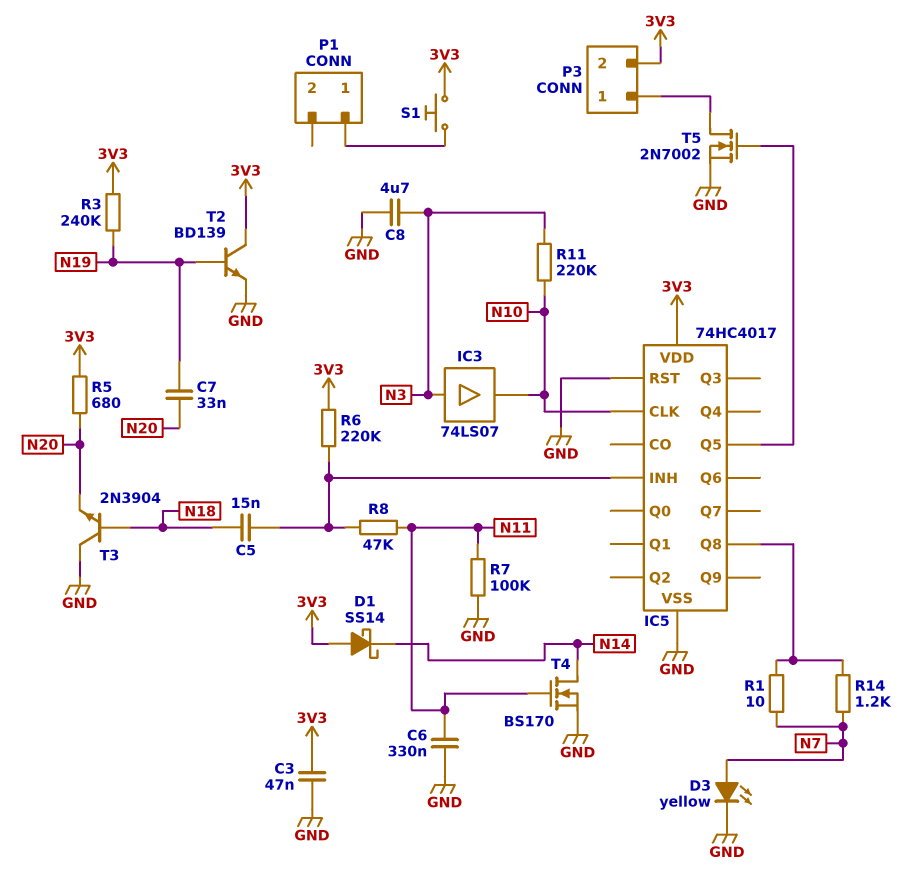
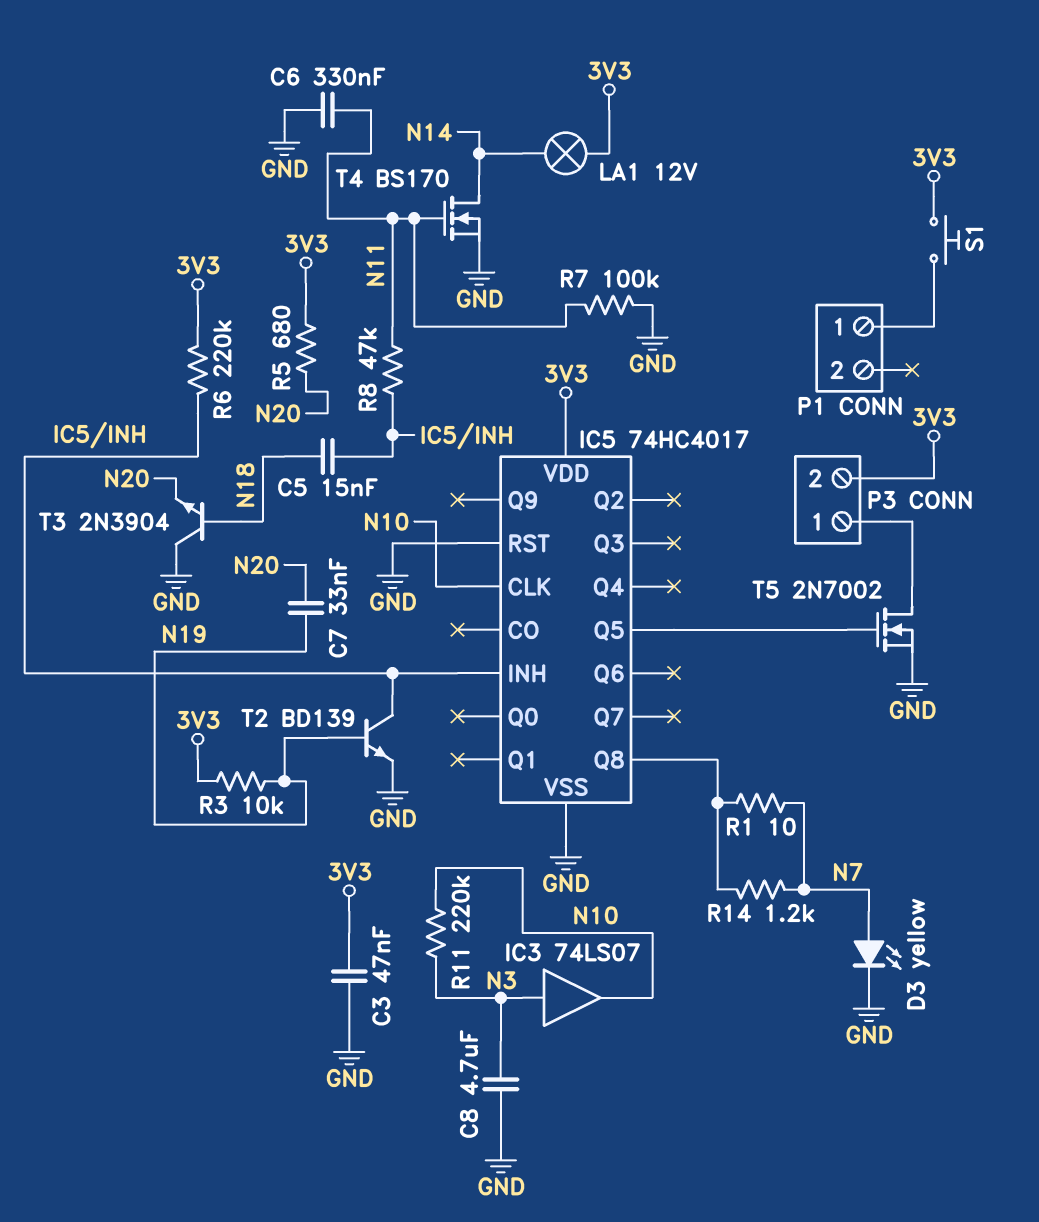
D1: schottky SS14 (A 3V3, K N14) -> none
LA1: none -> lamp 12V (3V3, N14)
R3: 240k (3V3, N19) -> 10k (3V3, N19)
T2: NPN BD139 (B N19, C 3V3, E GND) -> NPN BD139 (B N19, C IC5/INH, E GND)

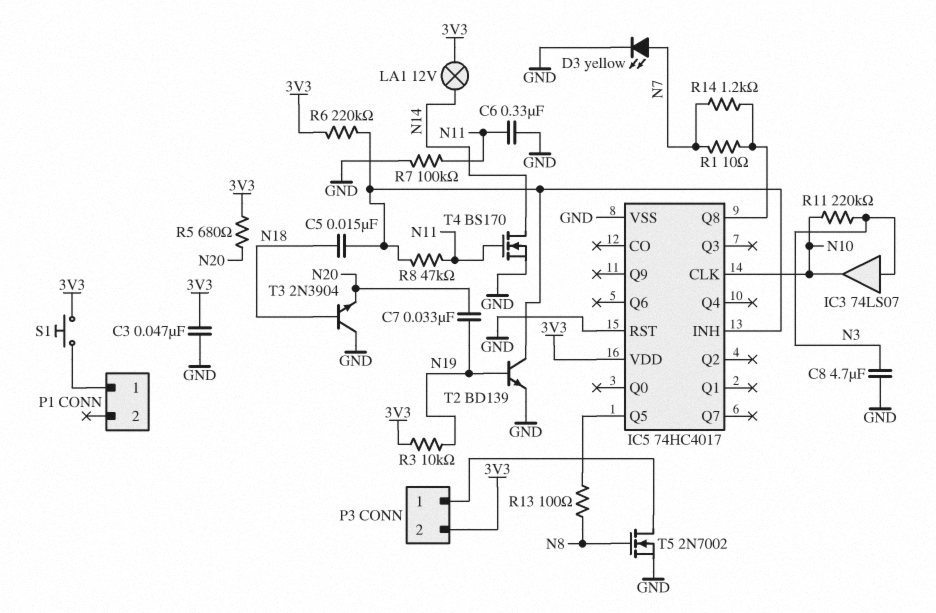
R13: none -> 100 (IC5/Q5, N8)
T5: NMOS 2N7002 (G IC5/Q5, D P3/1, S GND) -> NMOS 2N7002 (G N8, D P3/1, S GND)

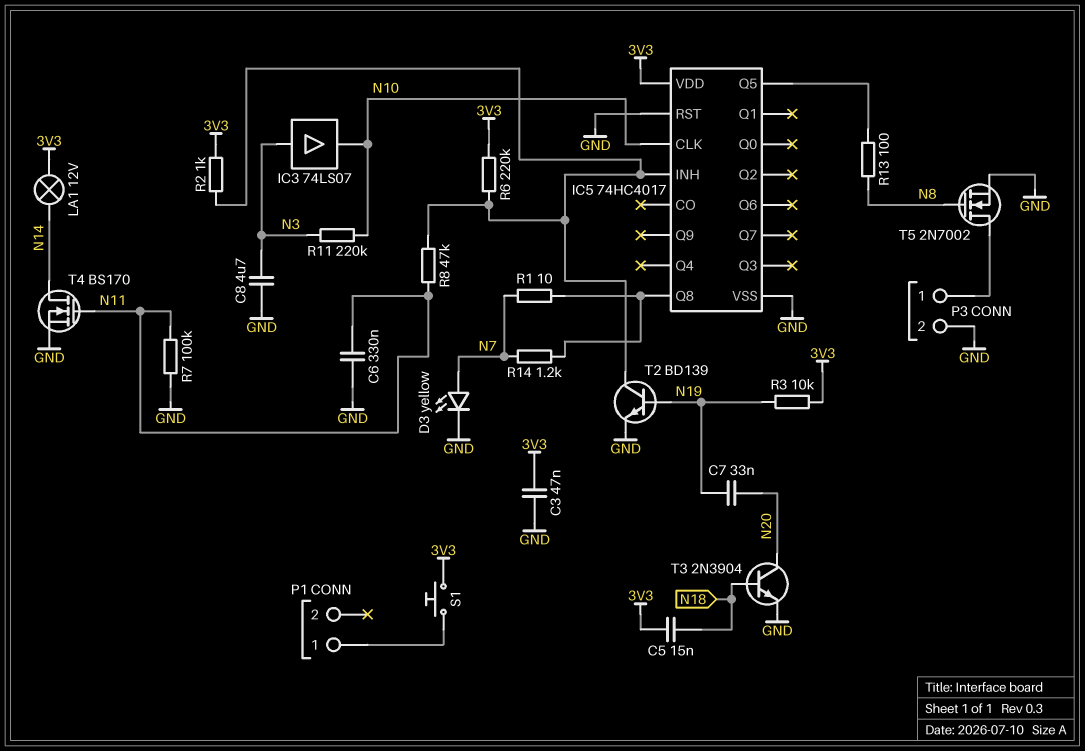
C5: 15nF (IC5/INH, N18) -> 15nF (3V3, N18)
P3 pin 2: 3V3 -> GND
R2: none -> 1k (3V3, IC5/INH)
R5: 680 (3V3, N20) -> none
T3: NPN 2N3904 (B N18, C GND, E N20) -> NPN 2N3904 (B N18, C N20, E GND)

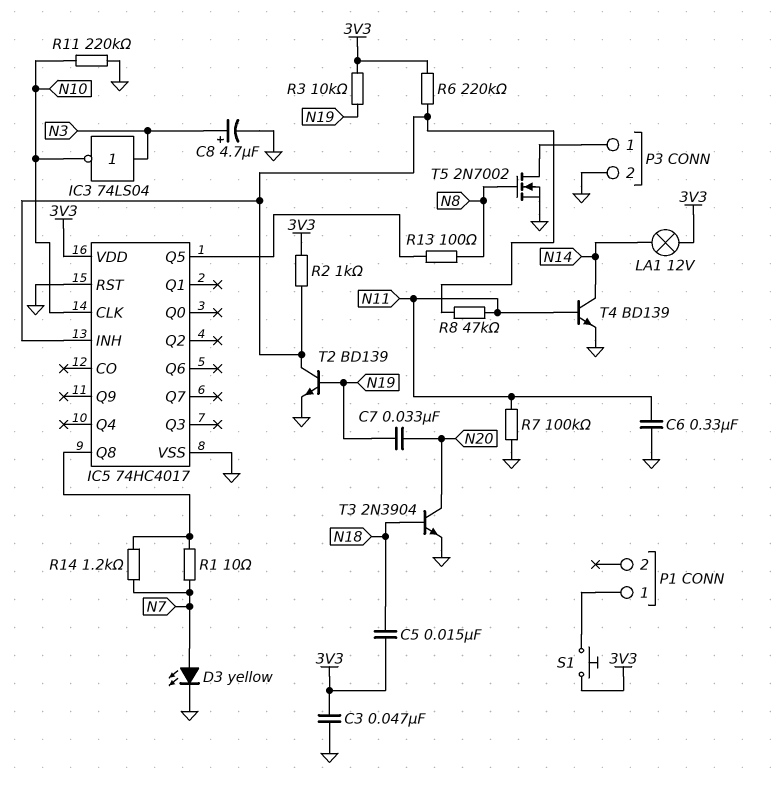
C8: 4.7uF (GND, N3) -> 4.7uF (plus N3, minus GND)
IC3: buffer 74LS07 (in N3, out N10) -> NOT 74LS04 (in N3, out N10)
R11: 220k (N3, N10) -> 220k (GND, N10)
T4: NMOS BS170 (G N11, D N14, S GND) -> NPN BD139 (B N11, C N14, E GND)

